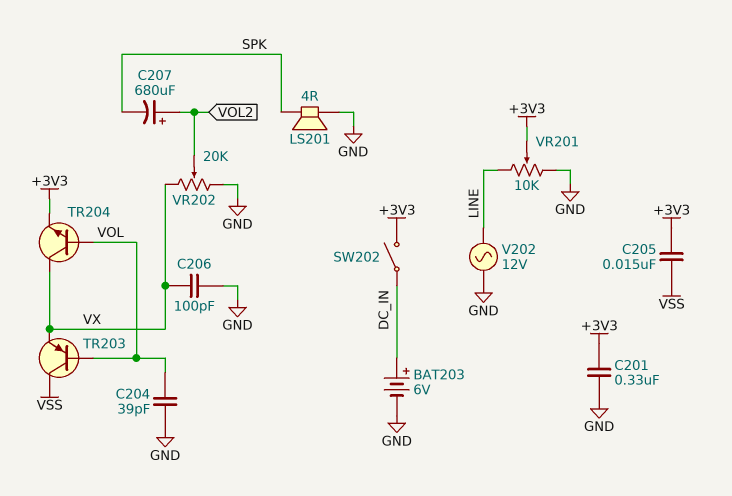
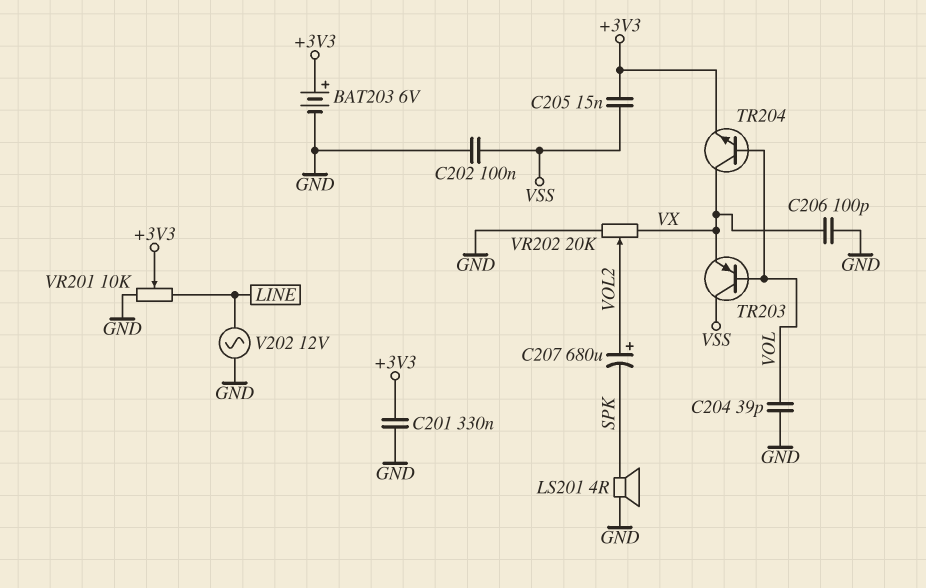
BAT203: 6V (plus DC_IN, minus GND) -> 6V (plus +3V3, minus GND)
C202: none -> 100nF (GND, VSS)
SW202: switch (+3V3, DC_IN) -> none

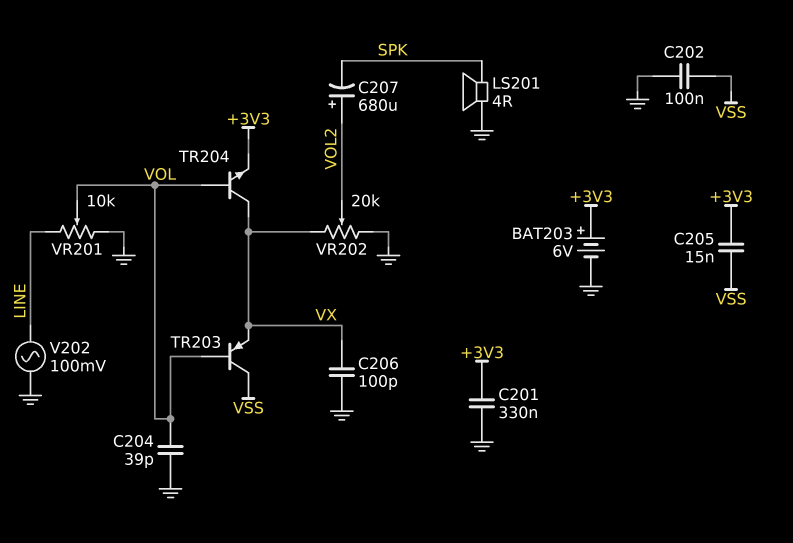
V202: AC 12V (GND, LINE) -> AC 100mV (GND, LINE)
VR201: 10k (GND, LINE, wiper +3V3) -> 10k (GND, LINE, wiper VOL)

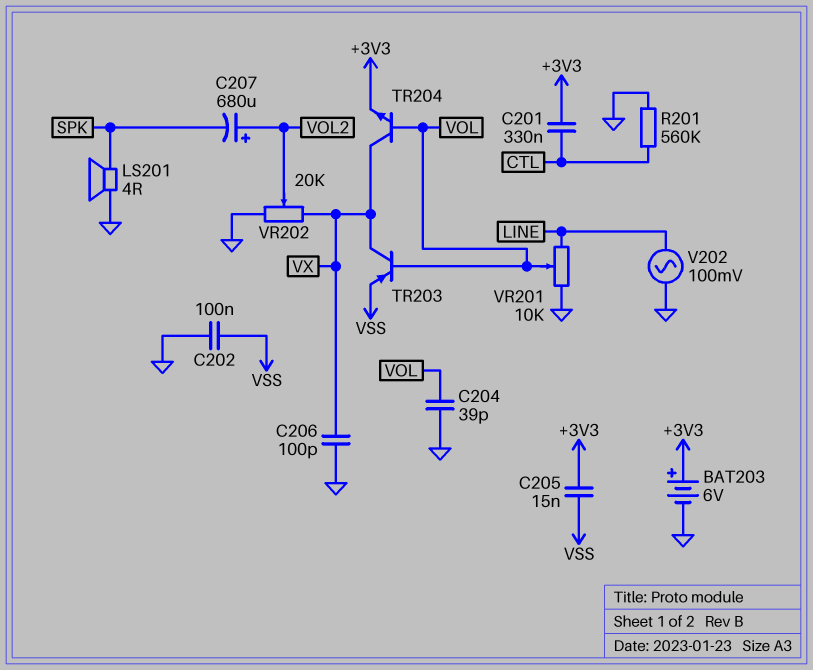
C201: 330nF (+3V3, GND) -> 330nF (+3V3, CTL)
R201: none -> 560k (CTL, GND)
TR203: PNP (B VOL, C VSS, E VX) -> PNP (B VOL, C VX, E VSS)

